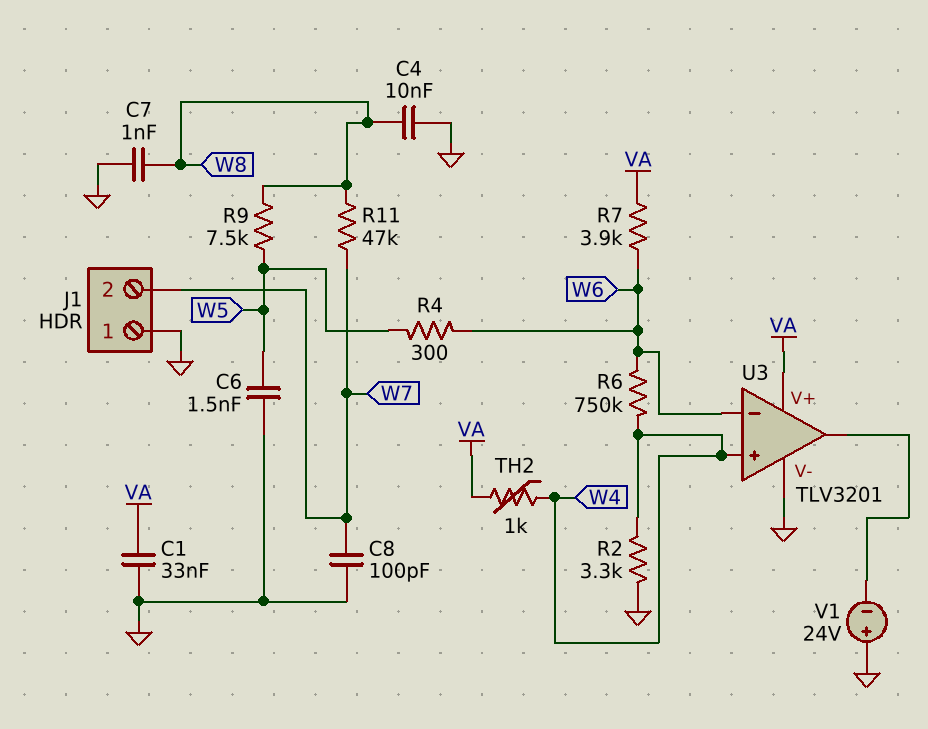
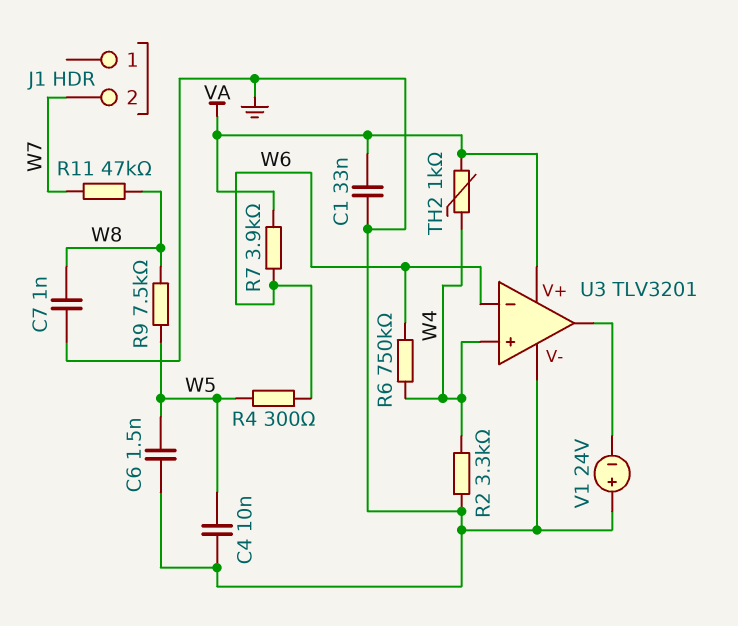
C4: 10nF (GND, W8) -> 10nF (GND, W5)
C8: 100pF (GND, W7) -> none
J1 pin 1: GND -> none

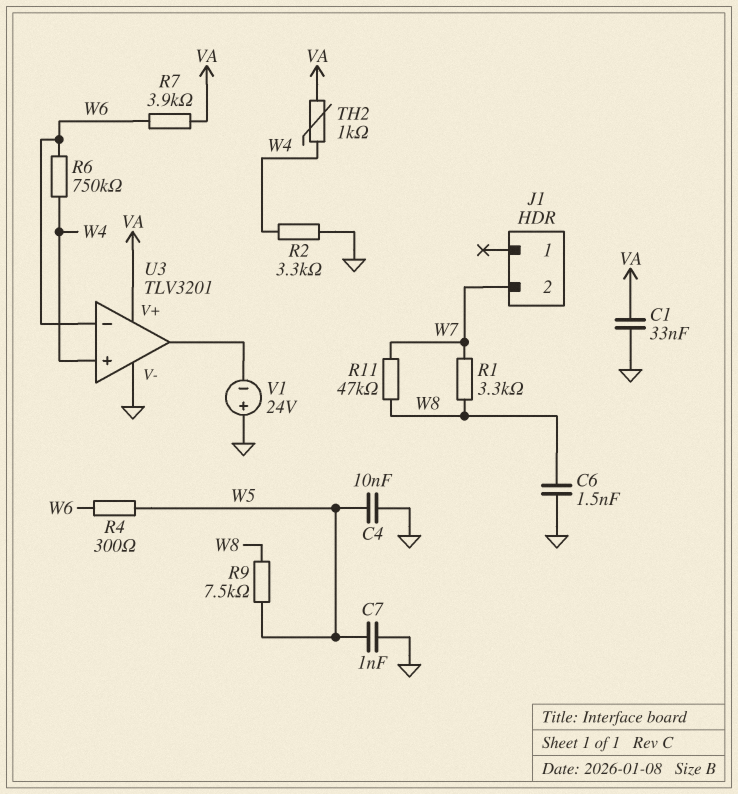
C6: 1.5nF (GND, W5) -> 1.5nF (GND, W8)
C7: 1nF (GND, W8) -> 1nF (GND, W5)
R1: none -> 3.3k (W7, W8)

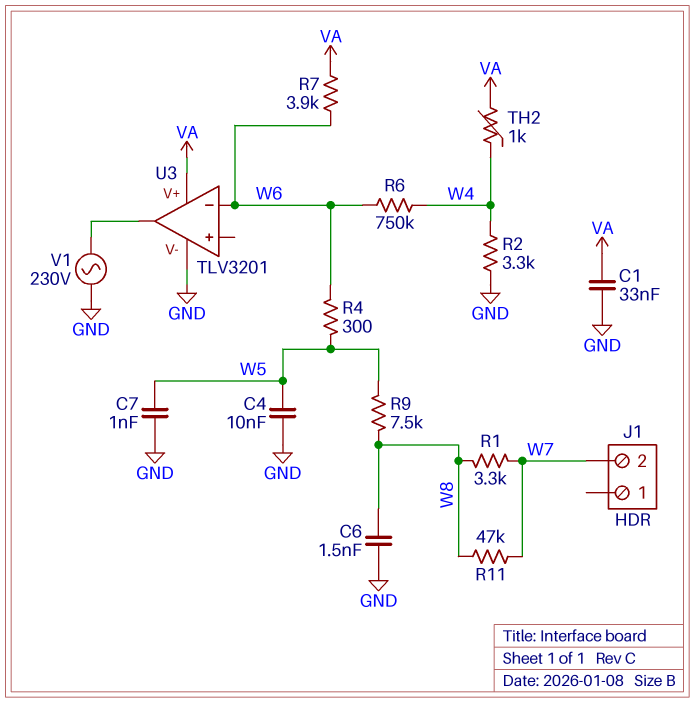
U3 pin in+: W4 -> none
V1: 24V (plus GND, minus U3/out) -> AC 230V (GND, U3/out)

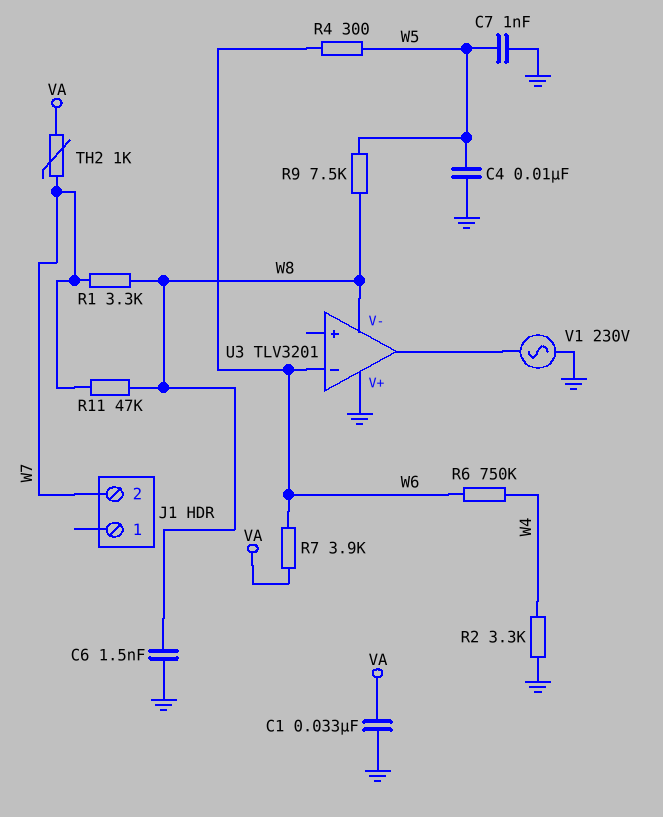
TH2: 1k (VA, W4) -> 1k (VA, W7)
U3 pin V+: VA -> GND
U3 pin V-: GND -> W8

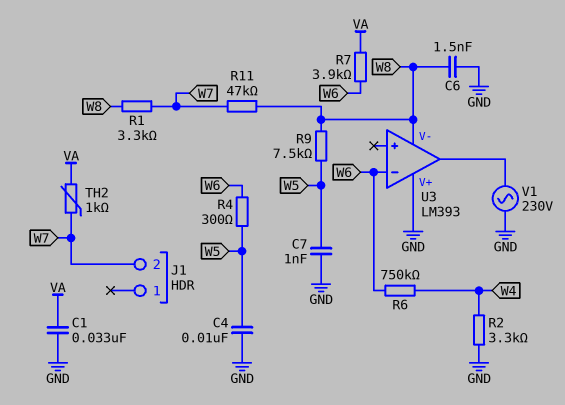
U3: TLV3201 -> LM393

